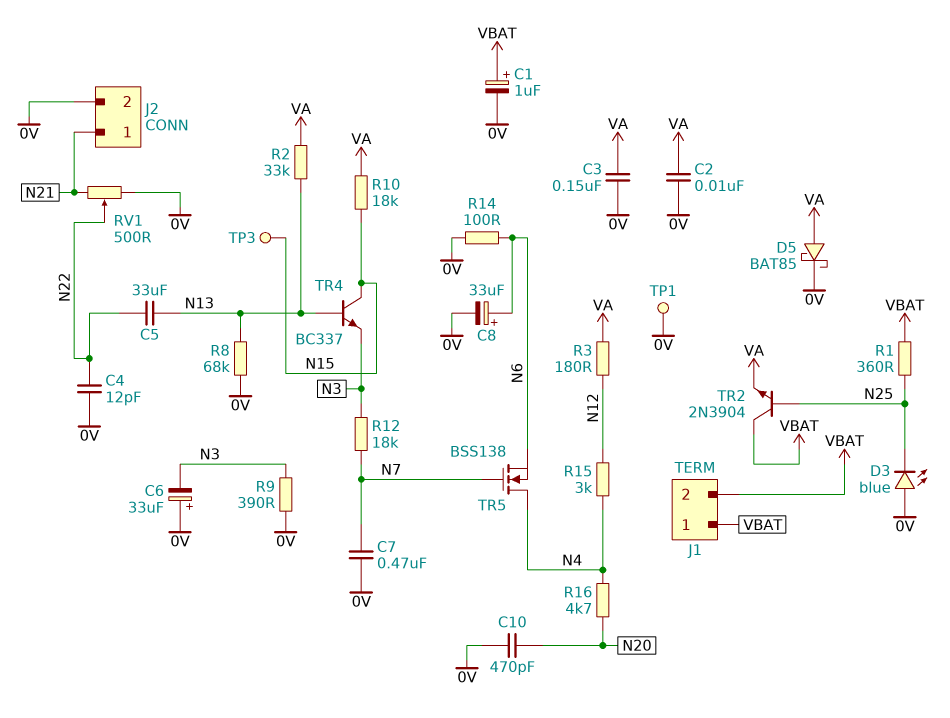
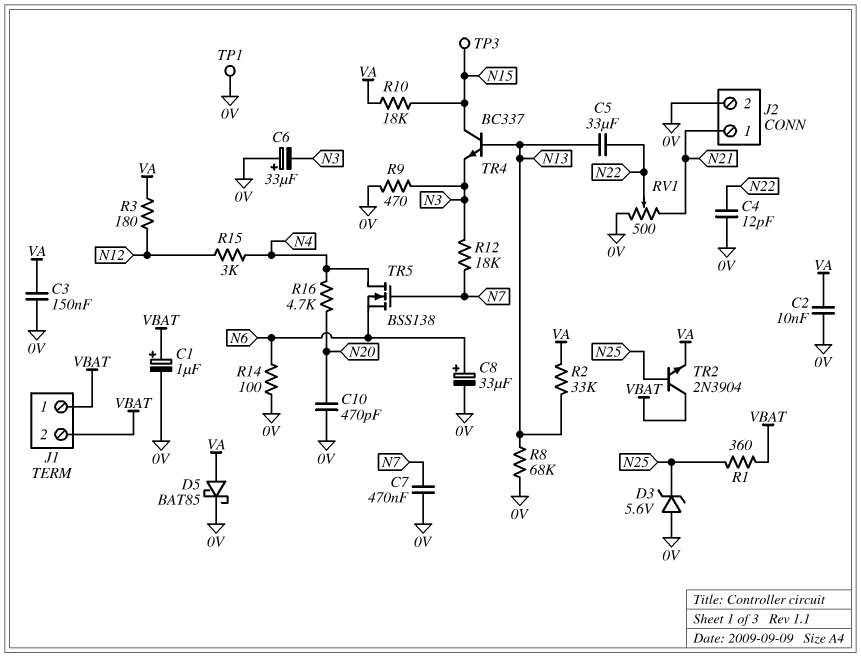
D3: LED blue (A 0V, K N25) -> zener 5.6V (A 0V, K N25)
R9: 390 (0V, N3) -> 470 (0V, N3)

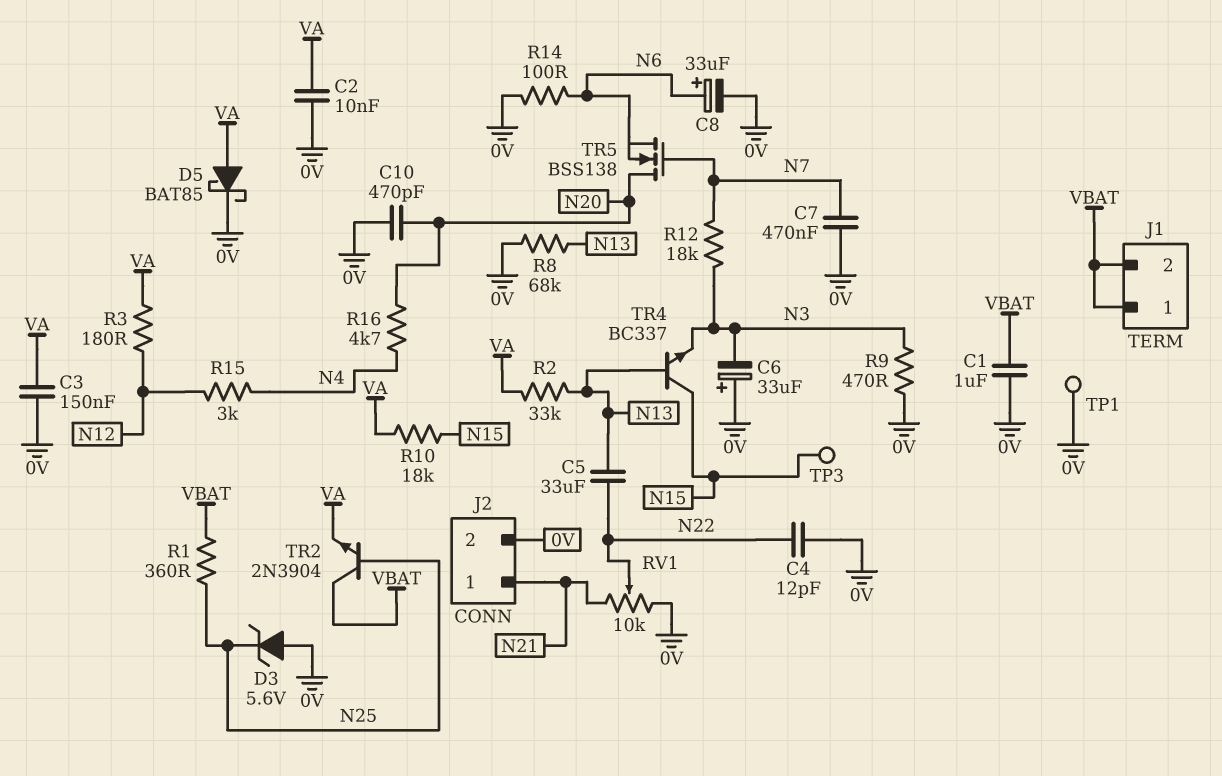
C1: 1uF (plus VBAT, minus 0V) -> 1uF (0V, VBAT)
RV1: 500 (0V, N21, wiper N22) -> 10k (0V, N21, wiper N22)
TR5: NMOS BSS138 (G N7, D N4, S N6) -> NMOS BSS138 (G N7, D N20, S N6)

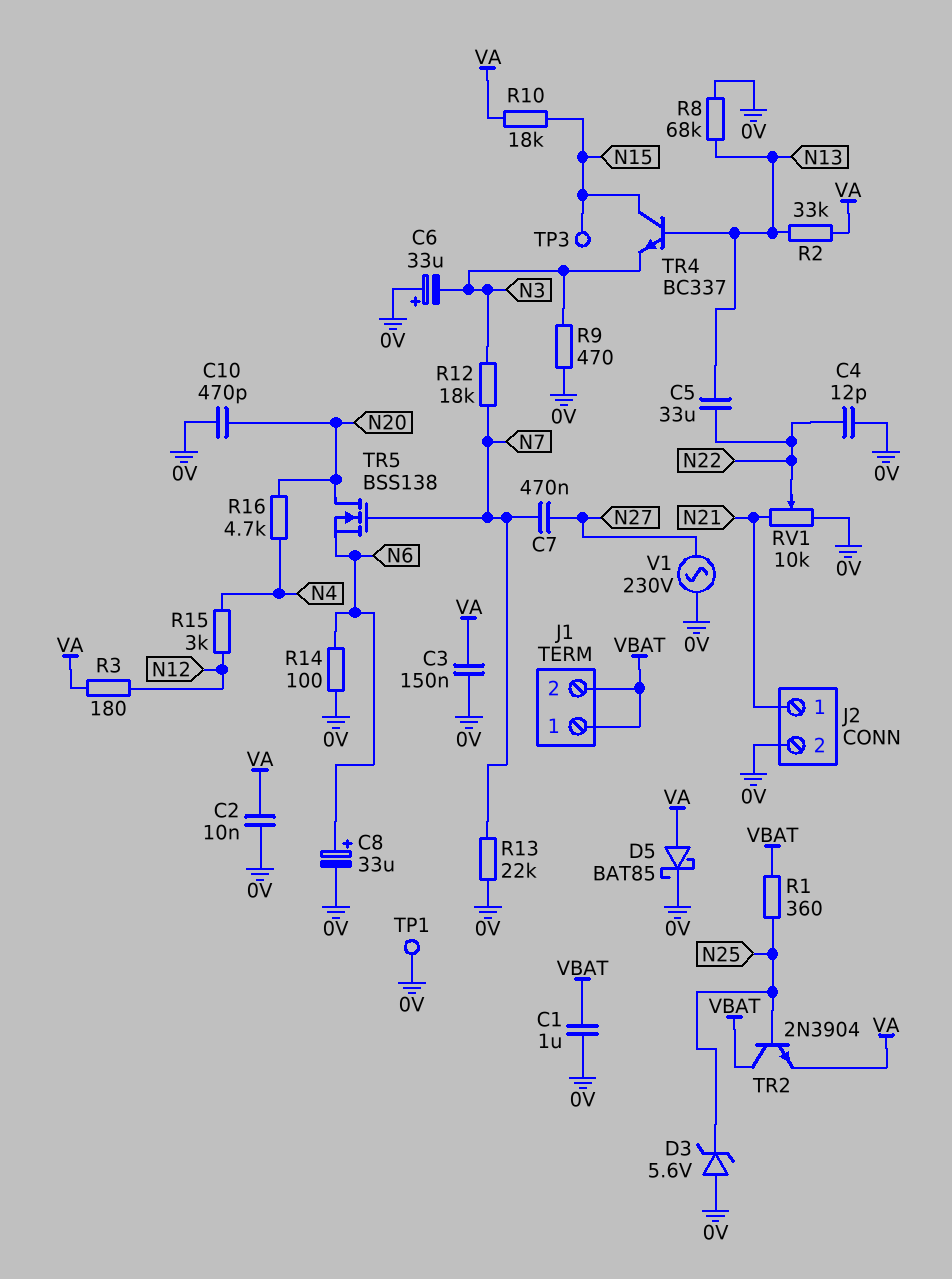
C7: 470nF (0V, N7) -> 470nF (N7, N27)
R13: none -> 22k (0V, N7)
V1: none -> AC 230V (0V, N27)

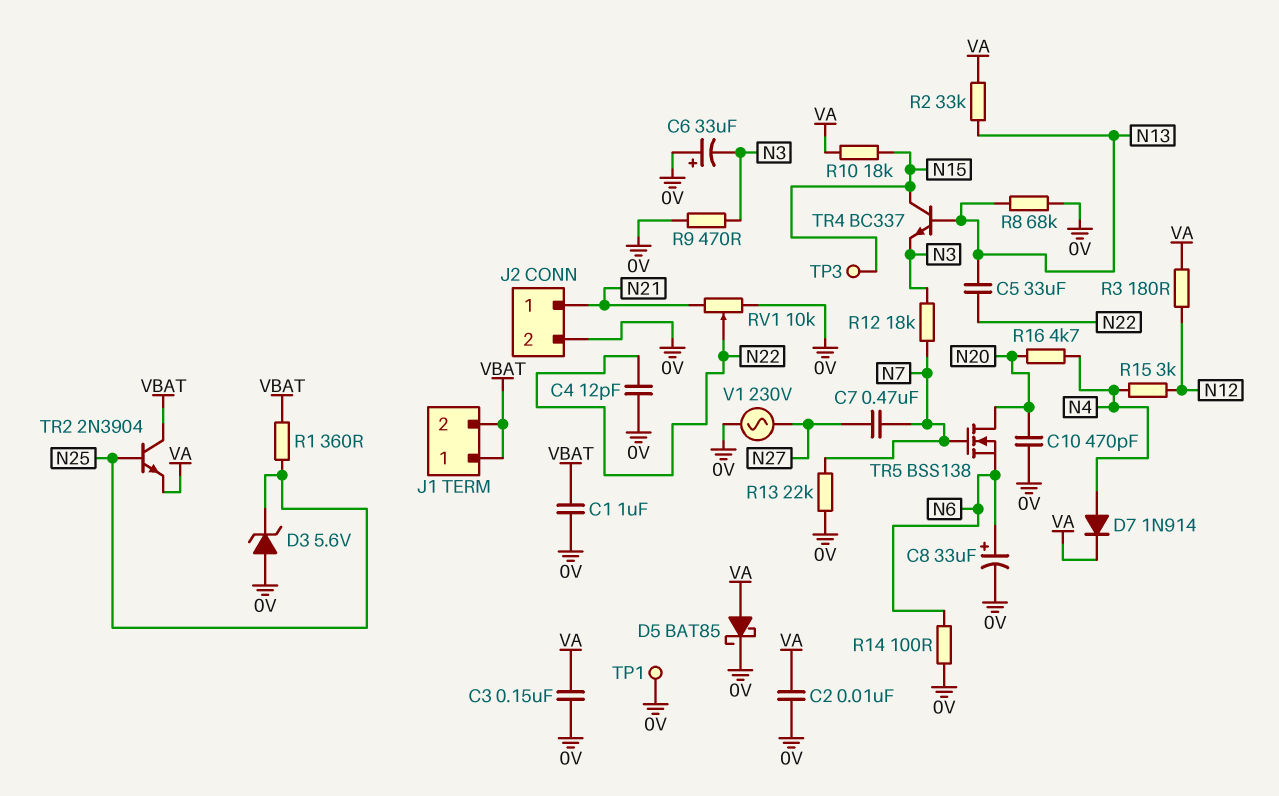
D7: none -> diode 1N914 (A N4, K VA)

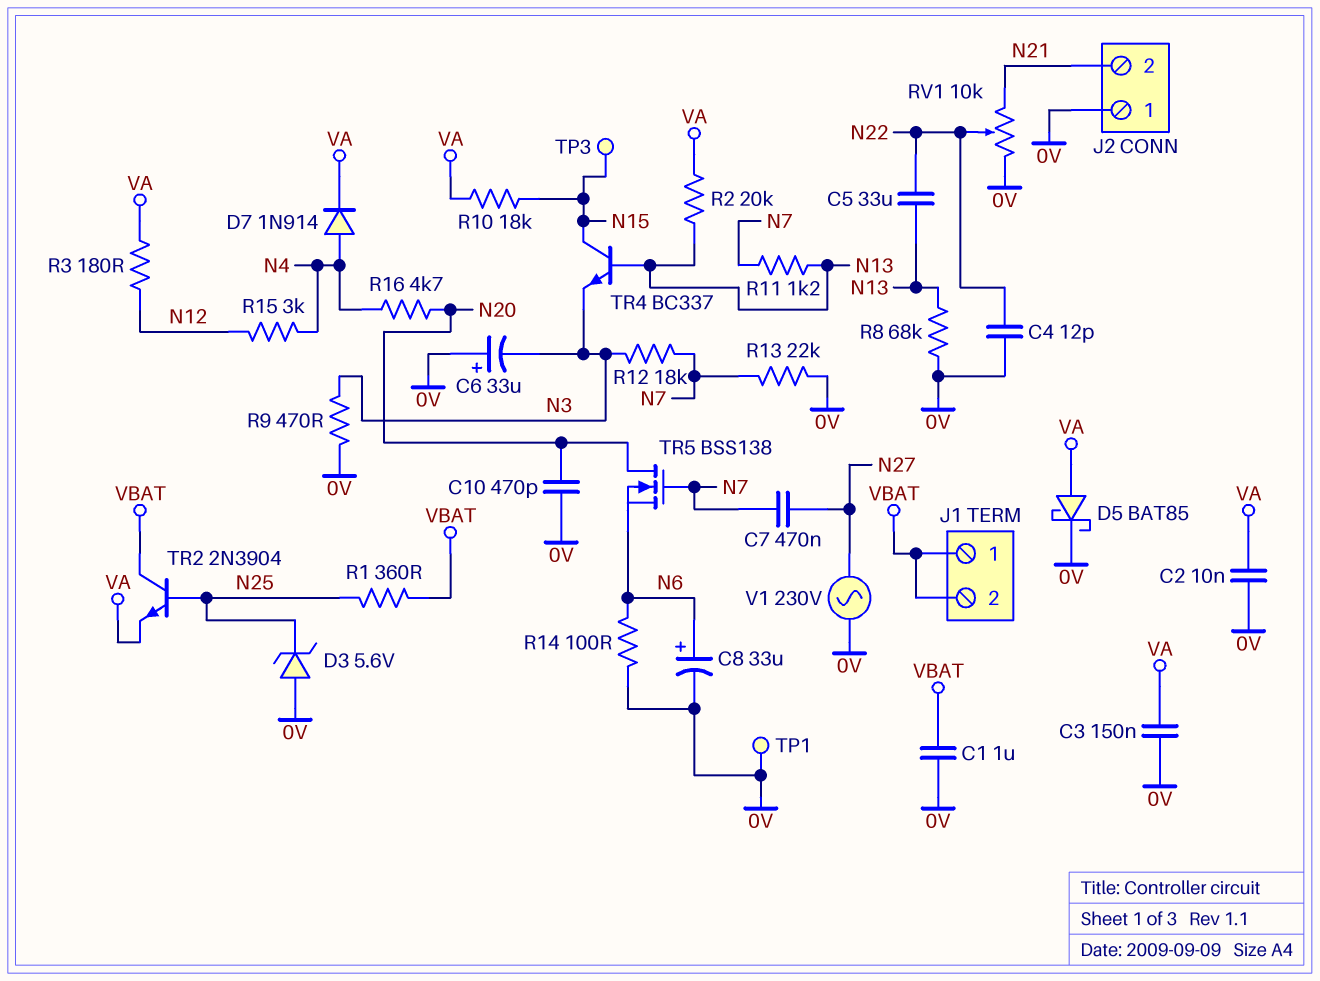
J2 pin 1: N21 -> 0V
J2 pin 2: 0V -> N21
R2: 33k (N13, VA) -> 20k (N13, VA)
R11: none -> 1.2k (N7, N13)

